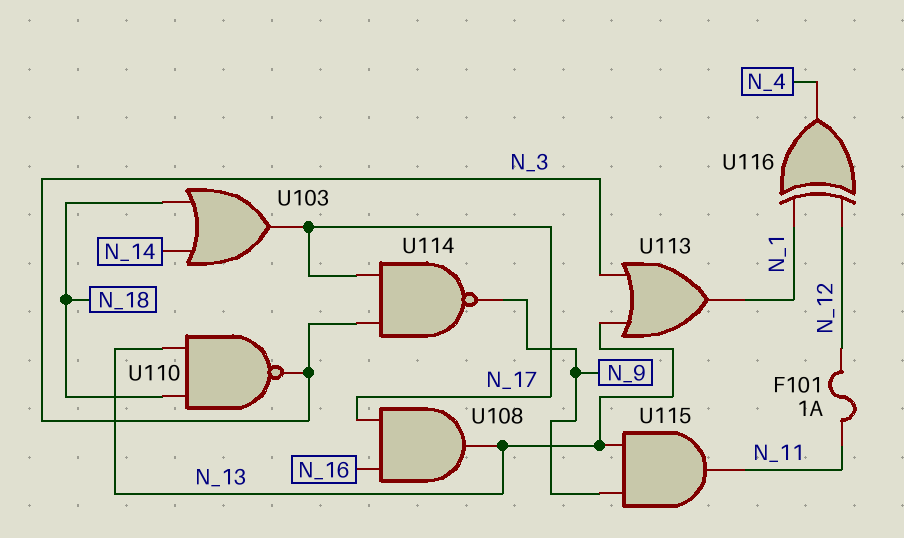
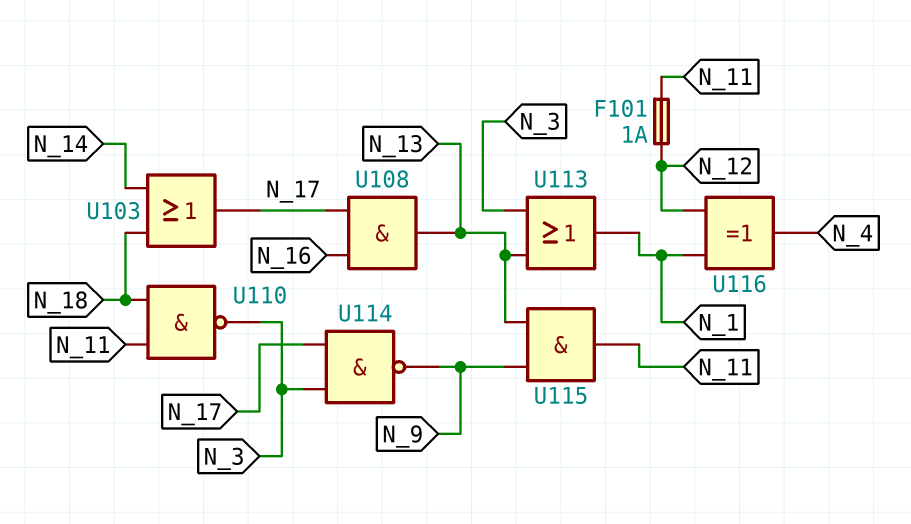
U110: NAND (in N_13, in N_18, out N_3) -> NAND (in N_11, in N_18, out N_3)

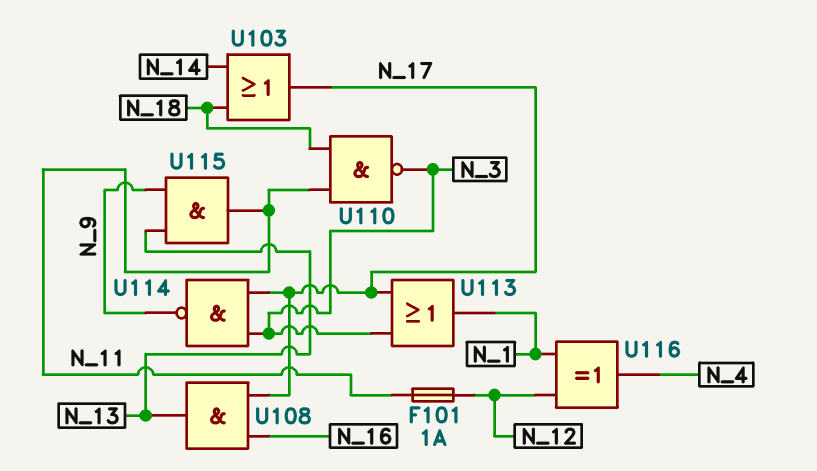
U113: OR (in N_3, in N_13, out N_1) -> OR (in N_3, in N_17, out N_1)

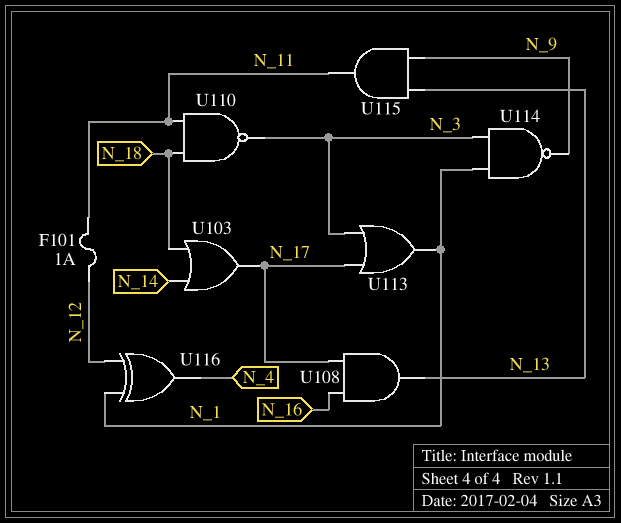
U114: NAND (in N_3, in N_17, out N_9) -> NAND (in N_1, in N_3, out N_9)

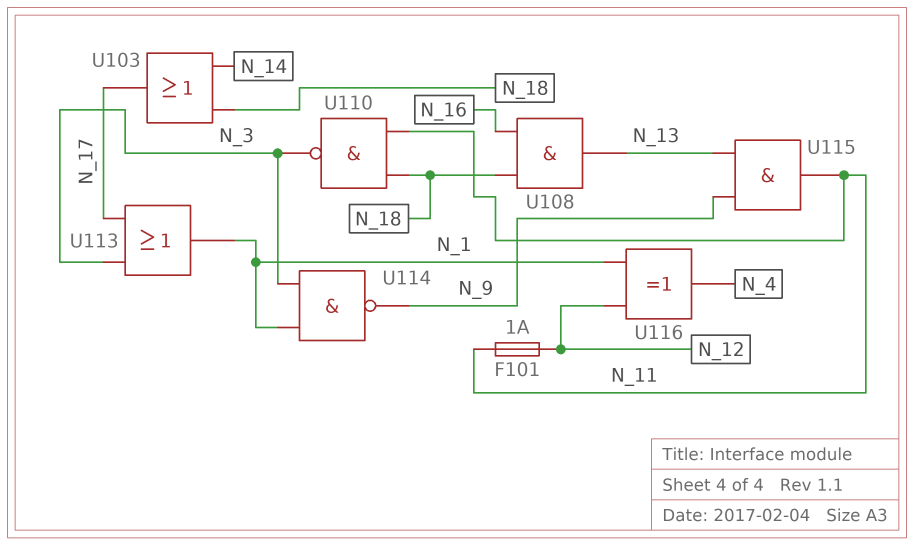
U108: AND (in N_16, in N_17, out N_13) -> AND (in N_16, in N_18, out N_13)

